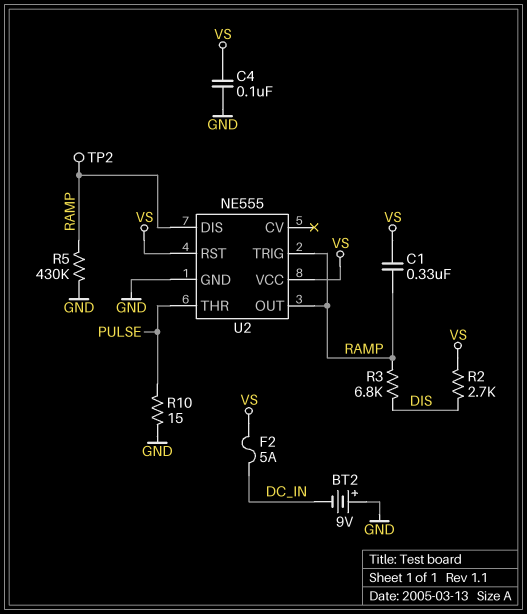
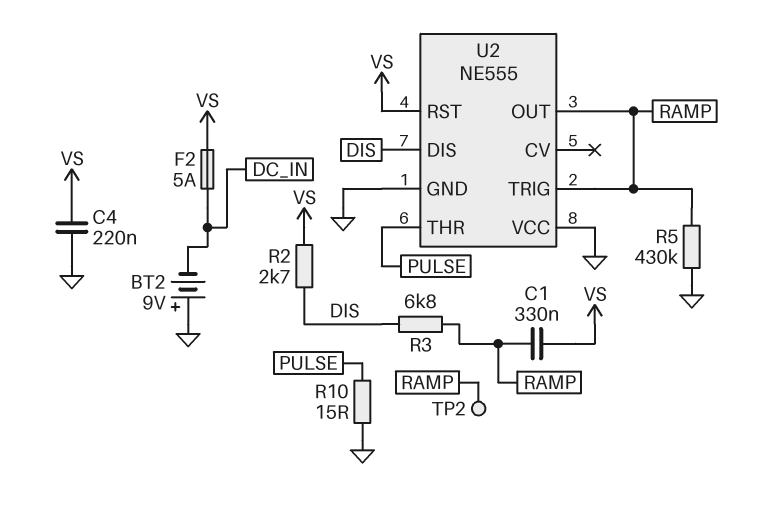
C4: 100nF (GND, VS) -> 220nF (GND, VS)
U2 pin DIS: RAMP -> DIS
U2 pin VCC: VS -> GND

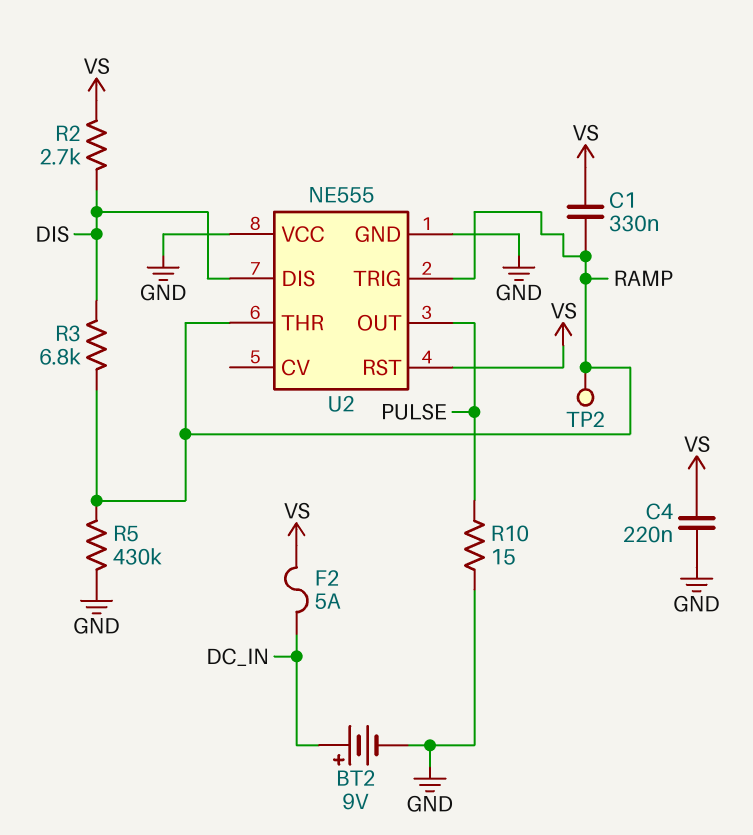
BT2: 9V (plus GND, minus DC_IN) -> 9V (plus DC_IN, minus GND)
U2 pin OUT: RAMP -> PULSE
U2 pin THR: PULSE -> RAMP

